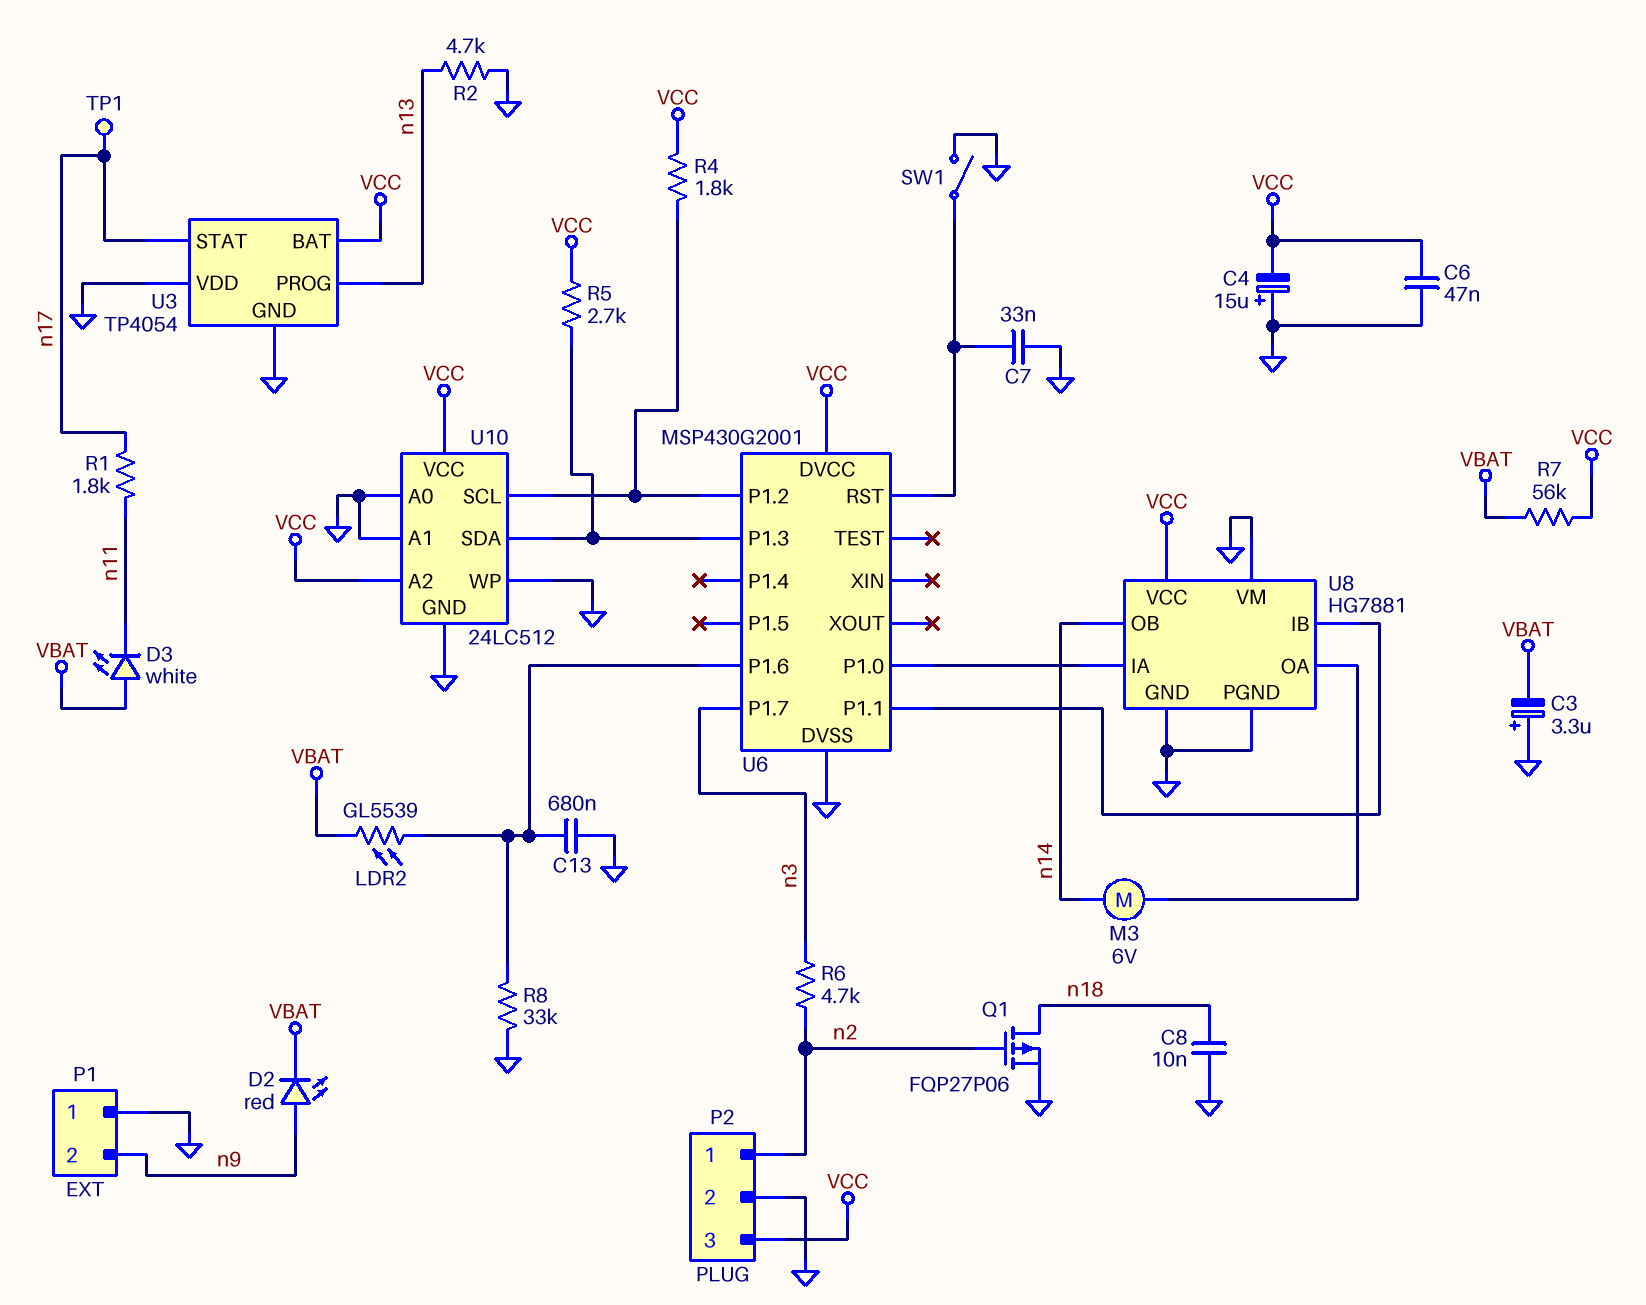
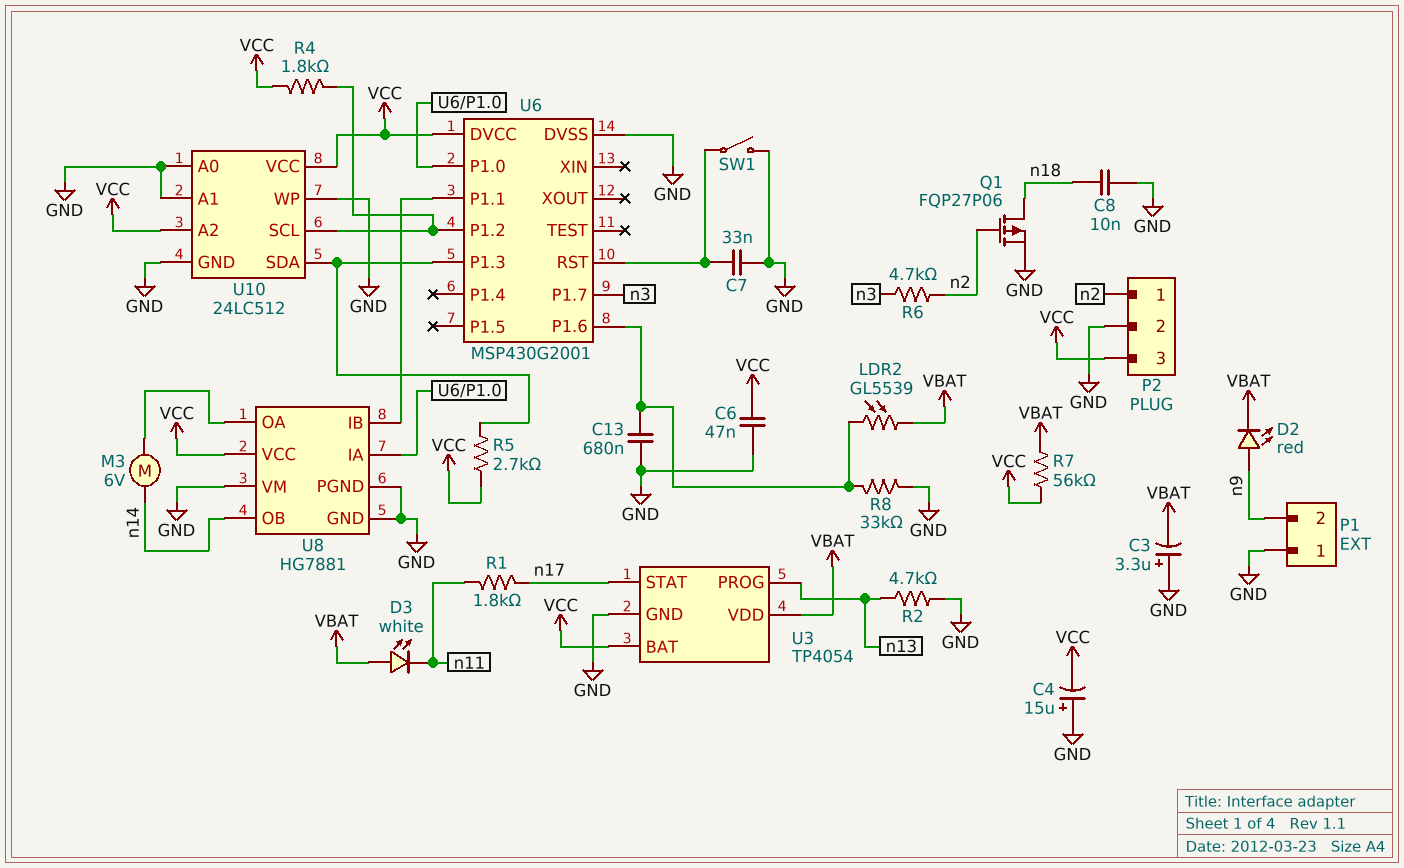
TP1: test point (n17) -> none
U3 pin VDD: GND -> VBAT

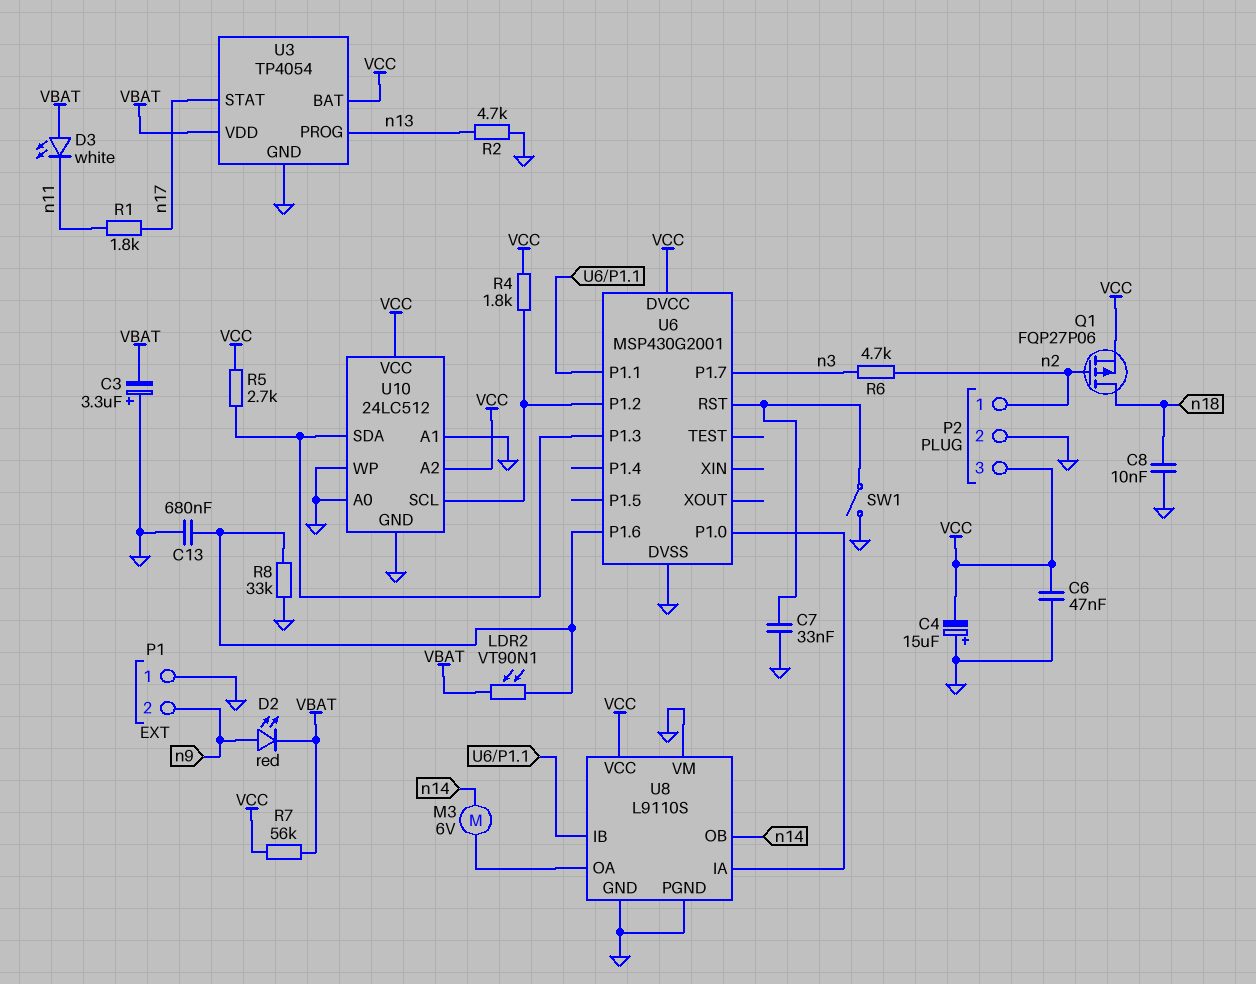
LDR2: GL5539 (U6/P1.6, VBAT) -> VT90N1 (U6/P1.6, VBAT)
Q1: PMOS FQP27P06 (G n2, D n18, S GND) -> PMOS FQP27P06 (G n2, D n18, S VCC)
U8: HG7881 -> L9110S

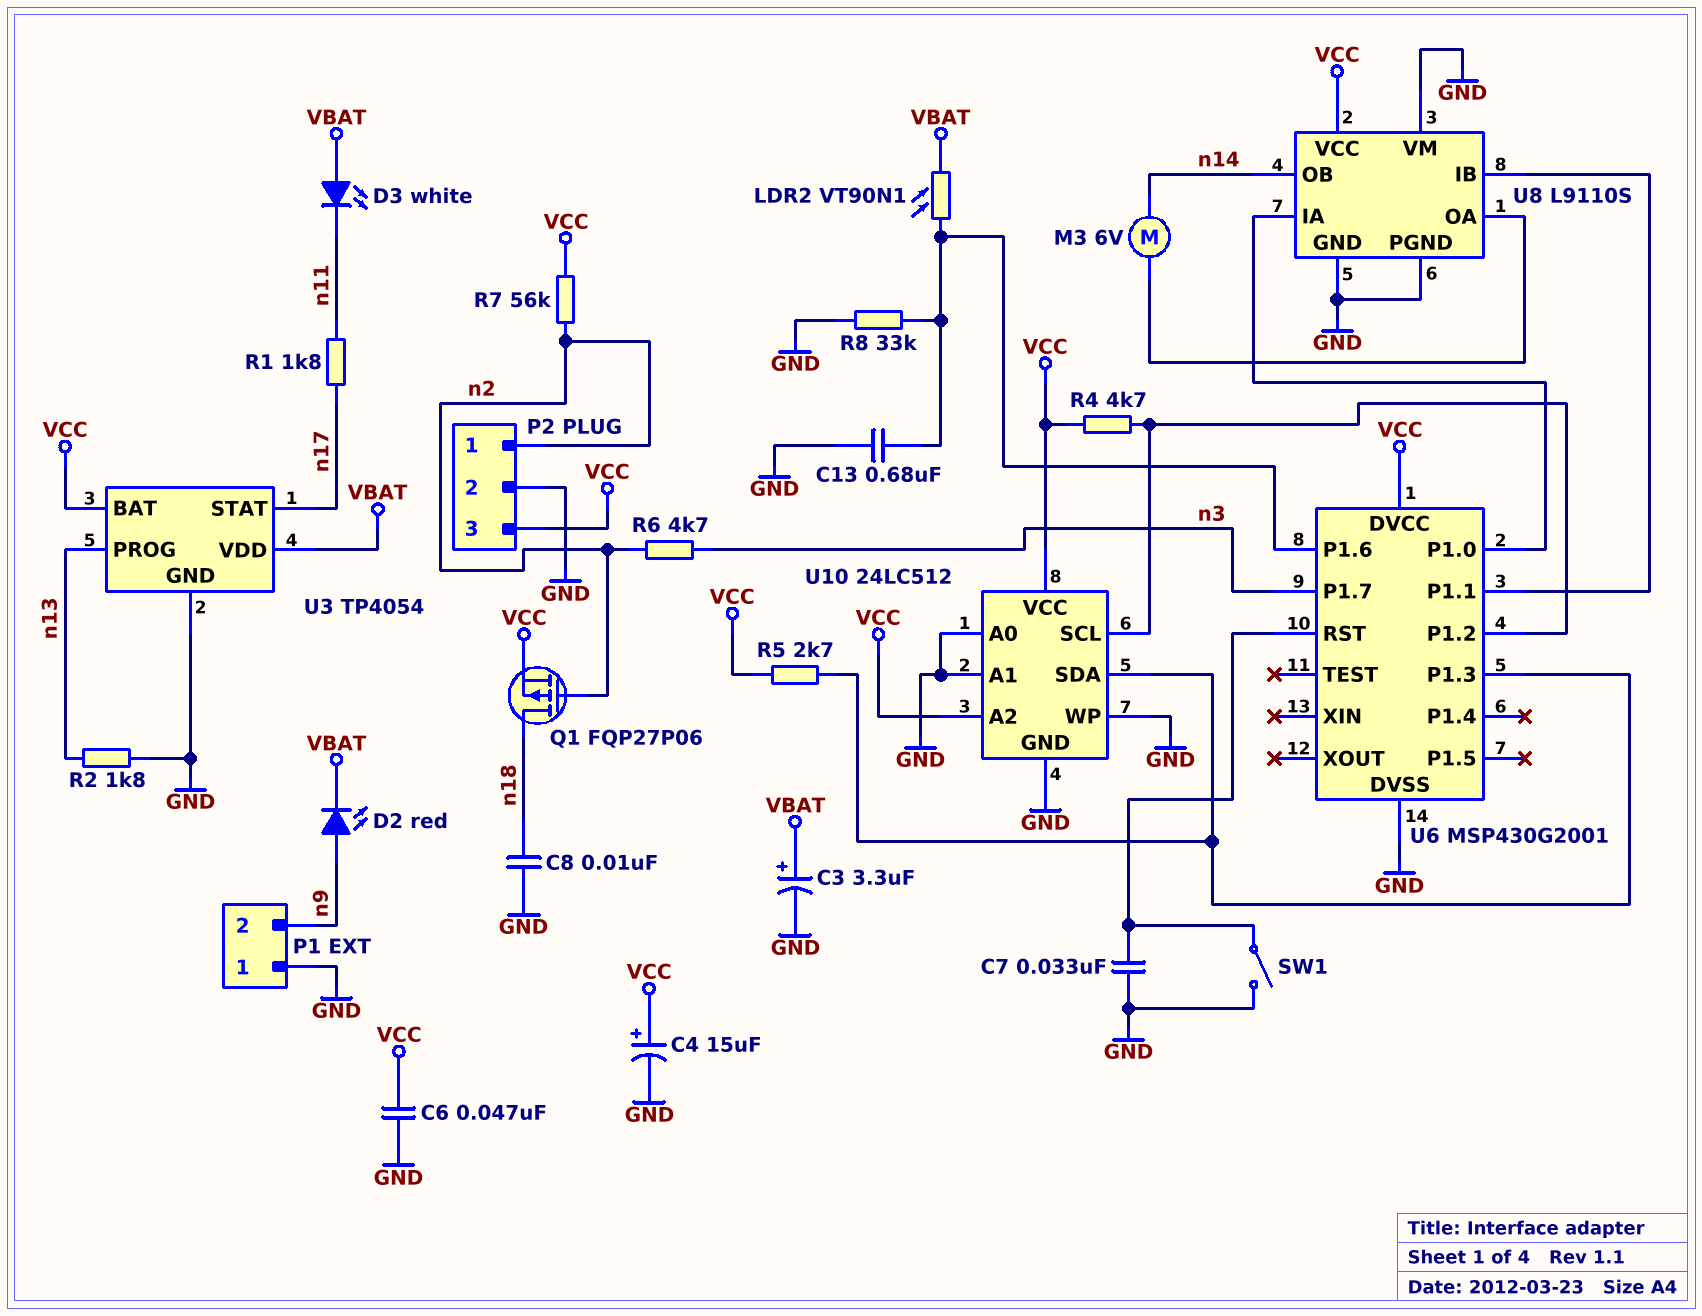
C3: 3.3uF (plus GND, minus VBAT) -> 3.3uF (plus VBAT, minus GND)
C4: 15uF (plus GND, minus VCC) -> 15uF (plus VCC, minus GND)
R2: 4.7k (GND, n13) -> 1.8k (GND, n13)
R4: 1.8k (U6/P1.2, VCC) -> 4.7k (U6/P1.2, VCC)
R7: 56k (VBAT, VCC) -> 56k (VCC, n2)

